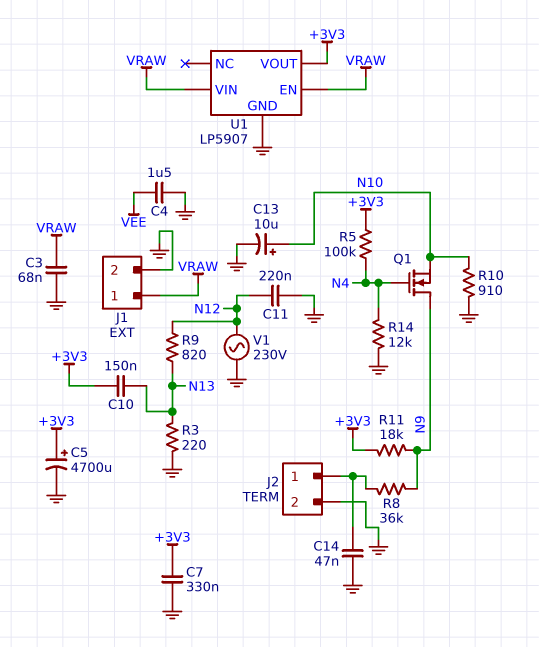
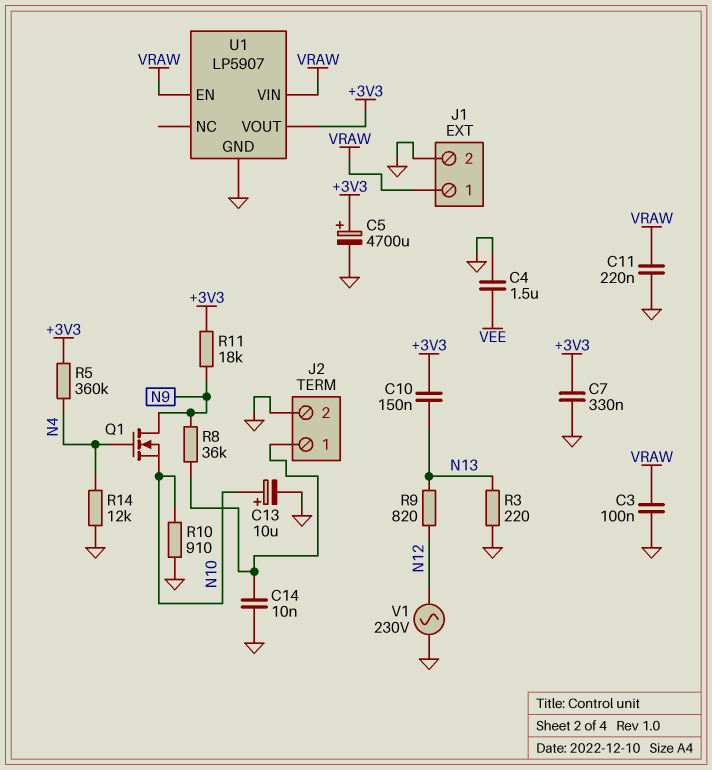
C3: 68nF (GND, VRAW) -> 100nF (GND, VRAW)
C11: 220nF (GND, N12) -> 220nF (GND, VRAW)
C14: 47nF (GND, J2/1) -> 10nF (GND, J2/1)
R5: 100k (+3V3, N4) -> 360k (+3V3, N4)

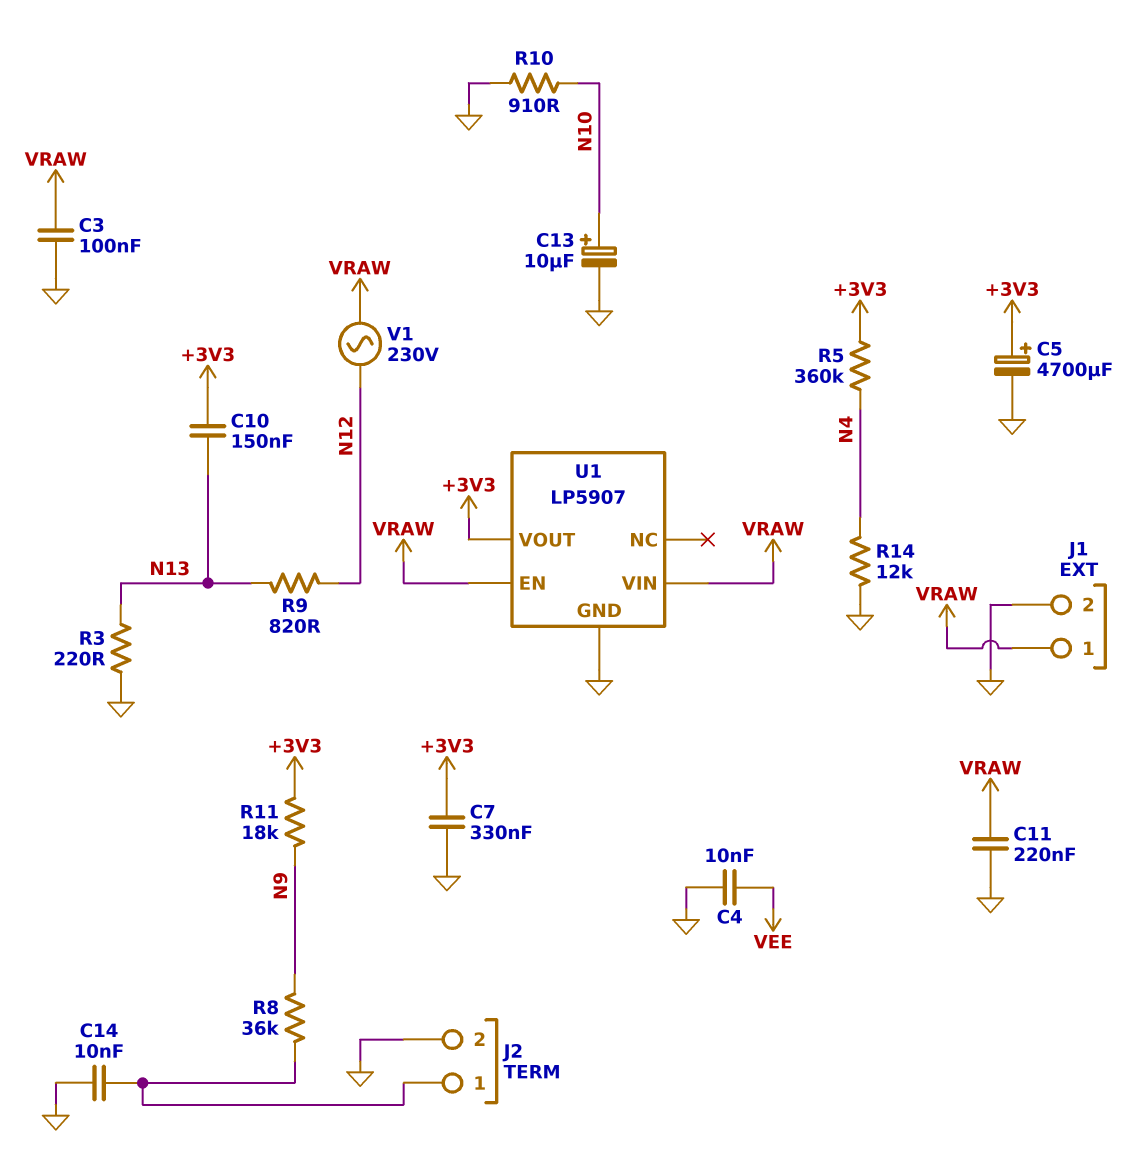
C4: 1.5uF (GND, VEE) -> 10nF (GND, VEE)
Q1: NMOS (G N4, D N9, S N10) -> none
V1: AC 230V (GND, N12) -> AC 230V (N12, VRAW)

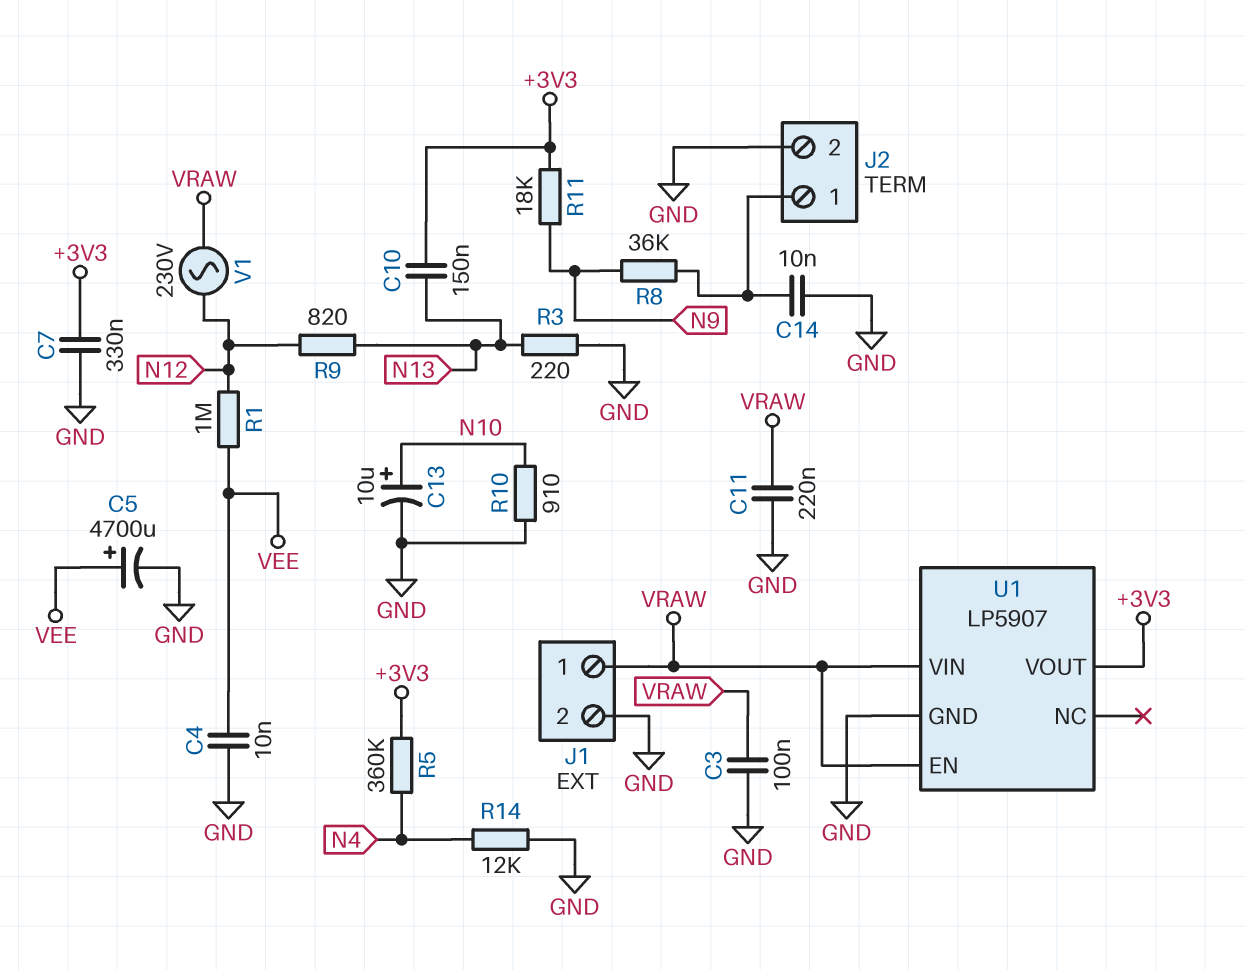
C5: 4700uF (plus +3V3, minus GND) -> 4700uF (plus VEE, minus GND)
R1: none -> 1M (N12, VEE)

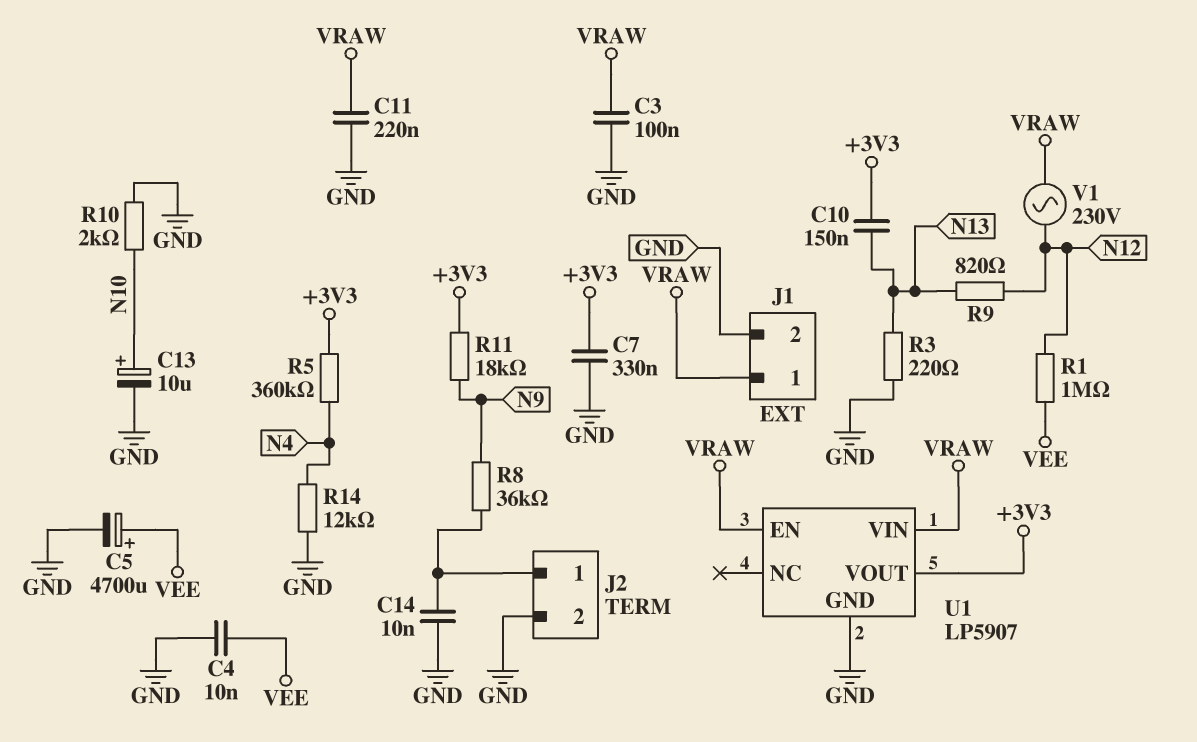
R10: 910 (GND, N10) -> 2k (GND, N10)

